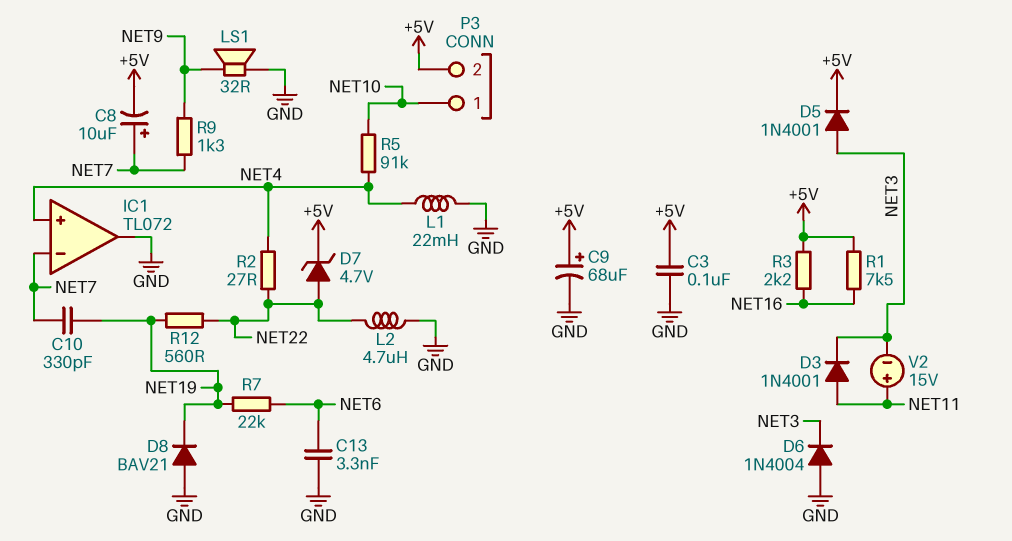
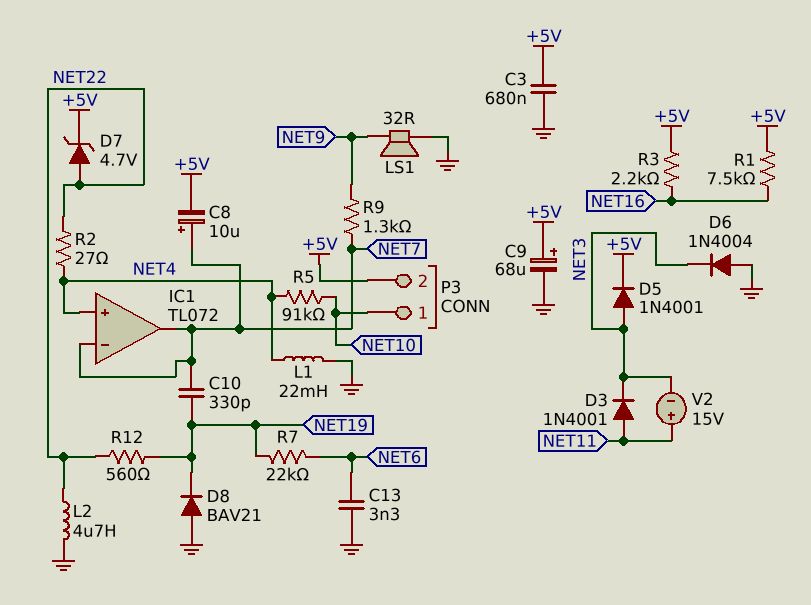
C3: 100nF (+5V, GND) -> 680nF (+5V, GND)
IC1 pin out: GND -> NET7

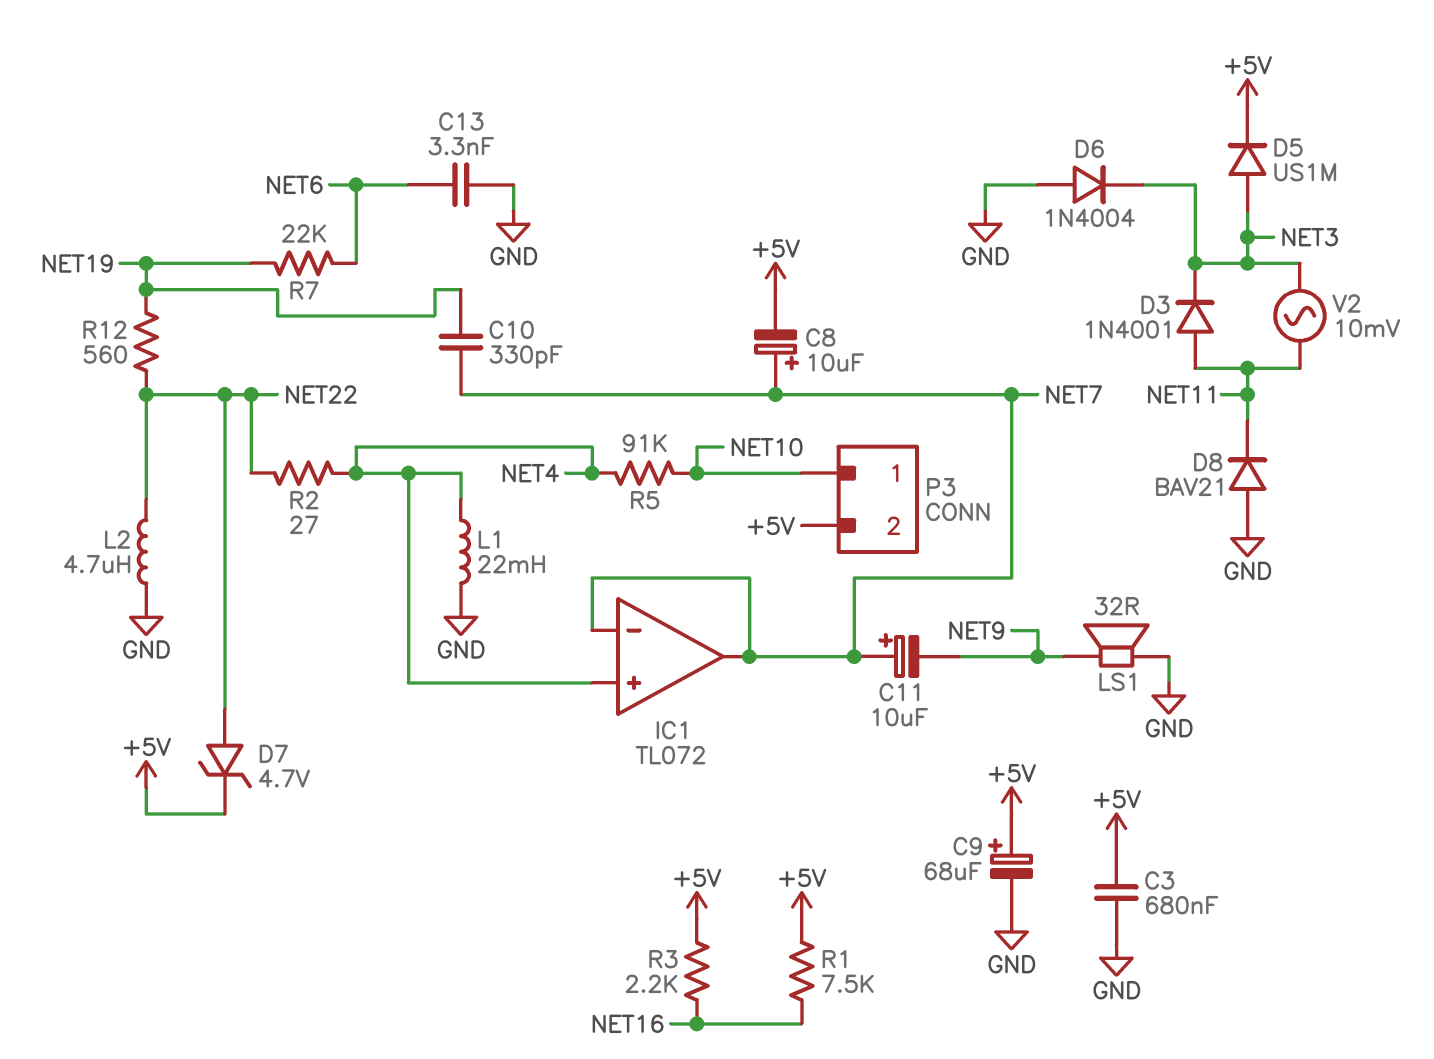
C11: none -> 10uF (plus NET7, minus NET9)
D5: diode 1N4001 (A NET3, K +5V) -> diode US1M (A NET3, K +5V)
D8: diode BAV21 (A GND, K NET19) -> diode BAV21 (A GND, K NET11)
R9: 1.3k (NET7, NET9) -> none
V2: 15V (plus NET11, minus NET3) -> AC 10mV (NET3, NET11)

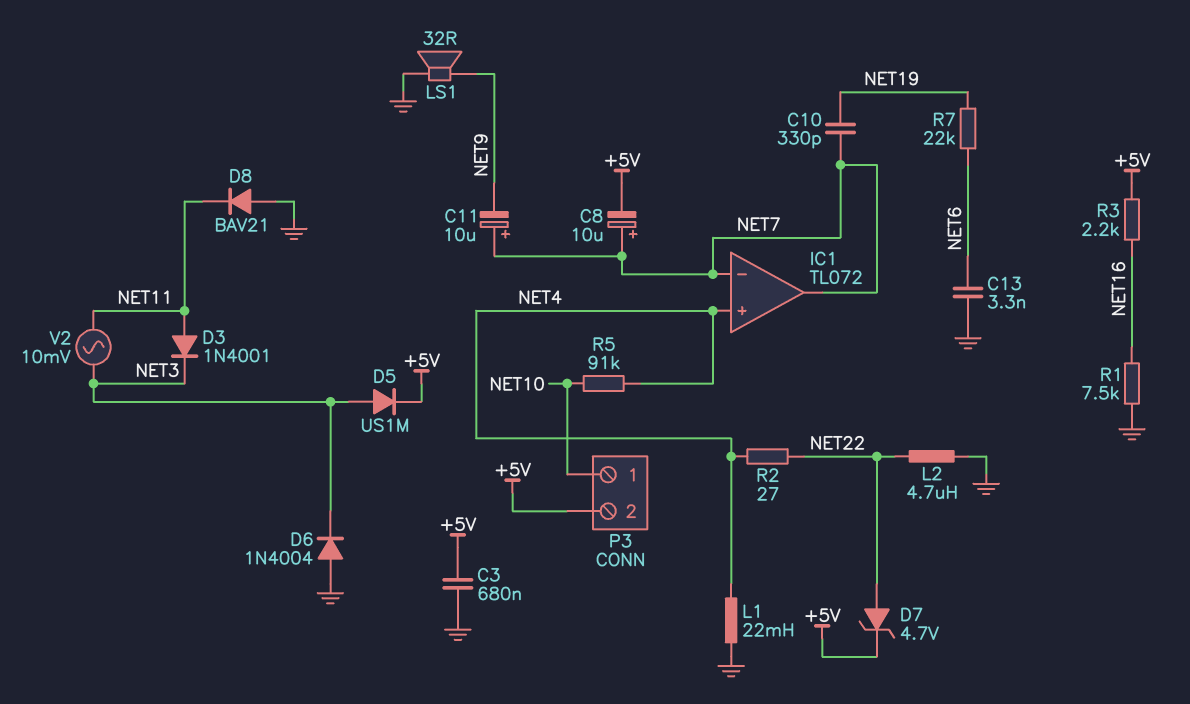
C9: 68uF (plus +5V, minus GND) -> none
R1: 7.5k (+5V, NET16) -> 7.5k (GND, NET16)
R12: 560 (NET19, NET22) -> none

